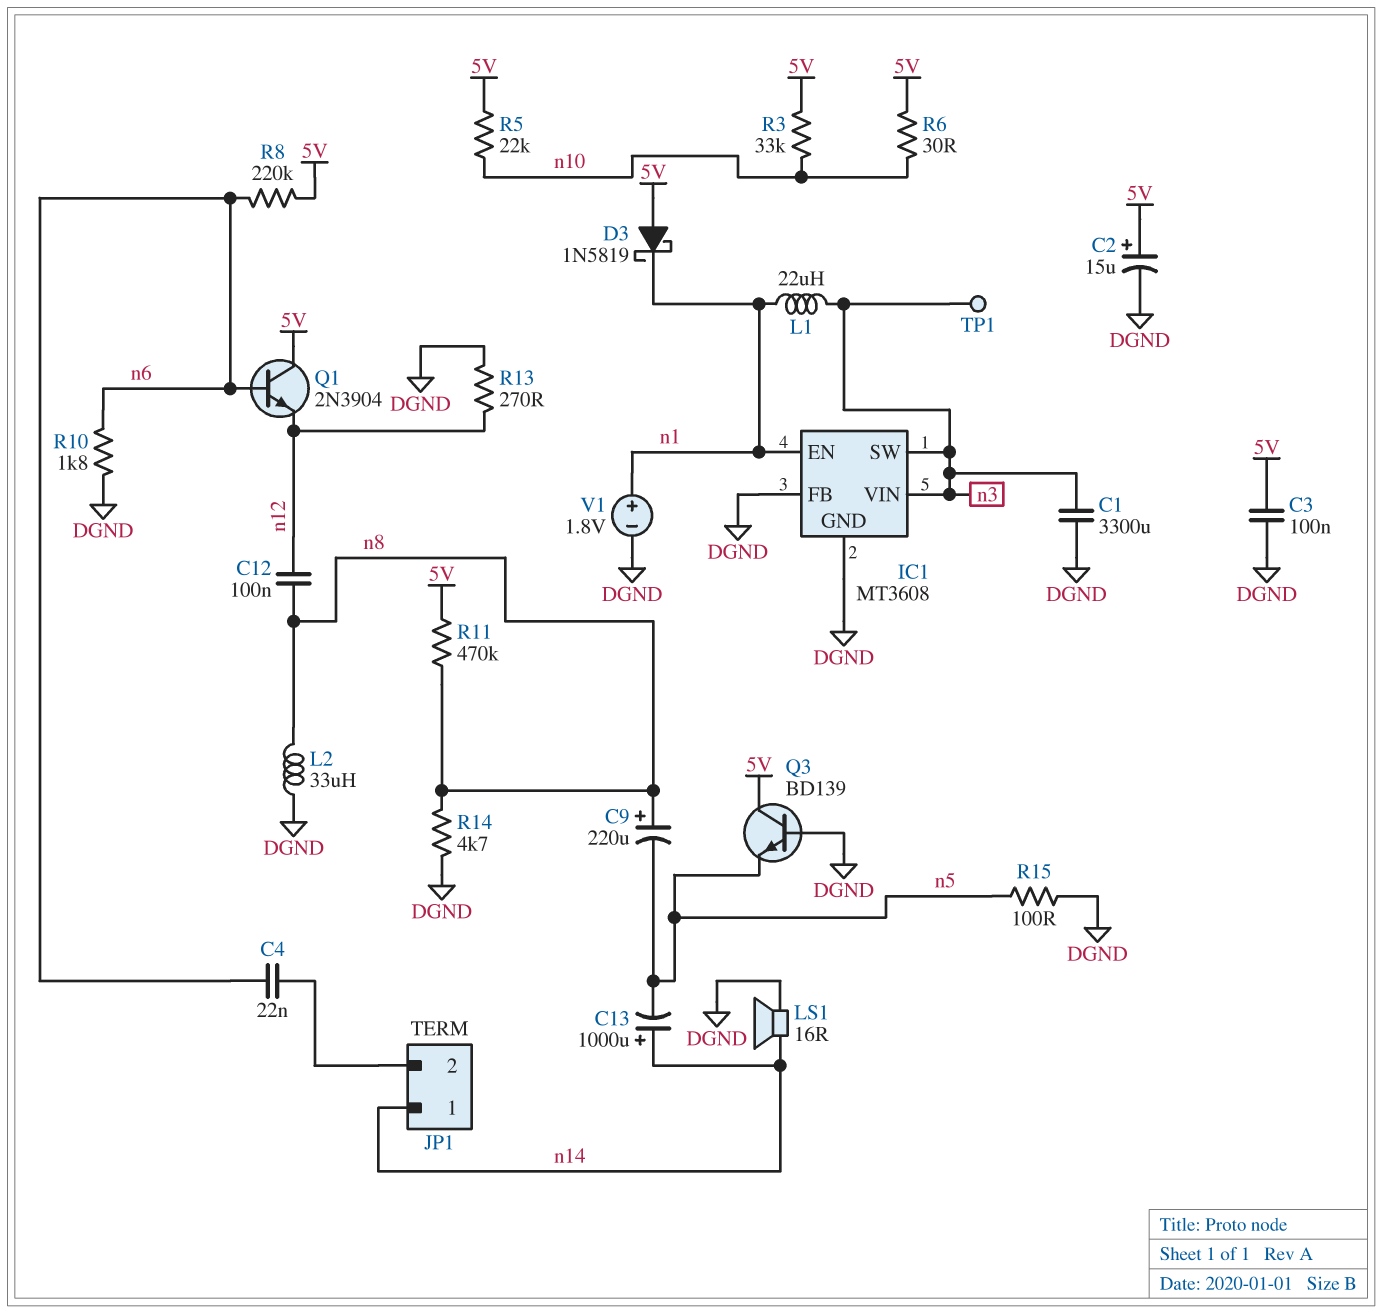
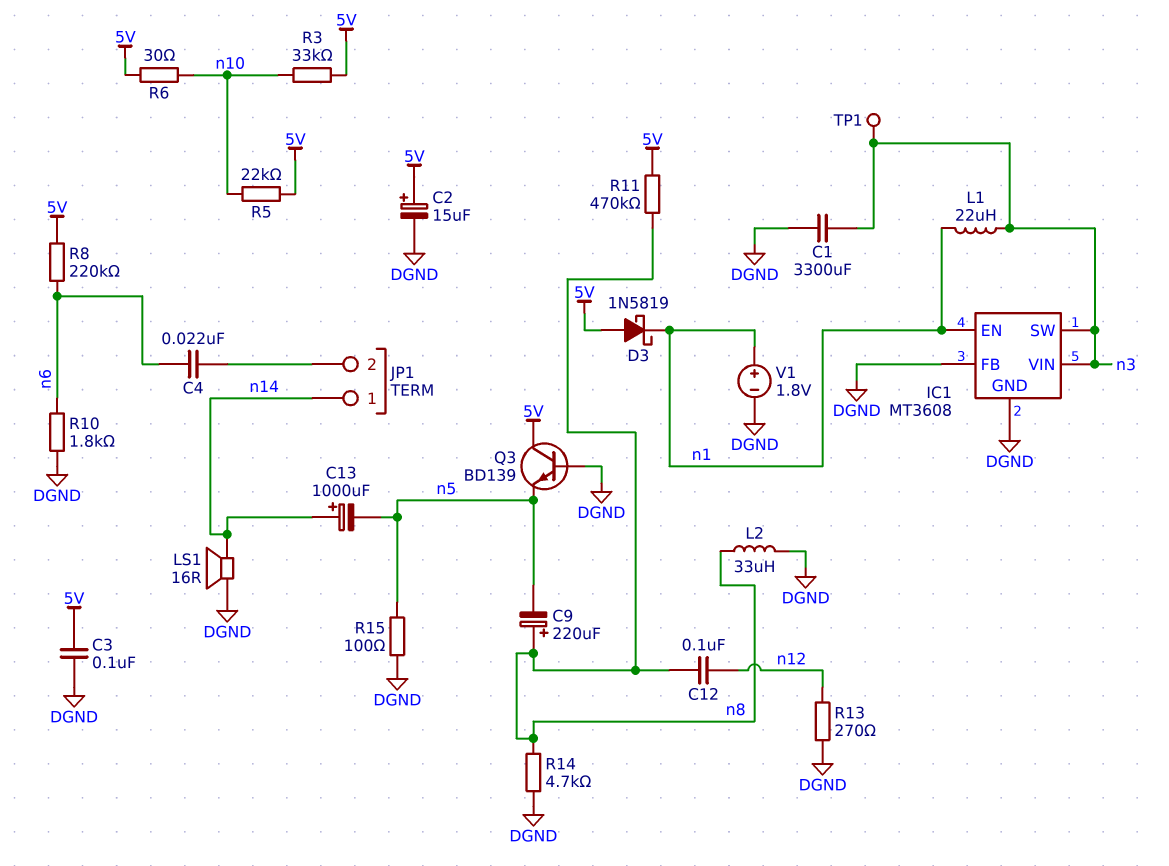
Q1: NPN 2N3904 (B n6, C 5V, E n12) -> none

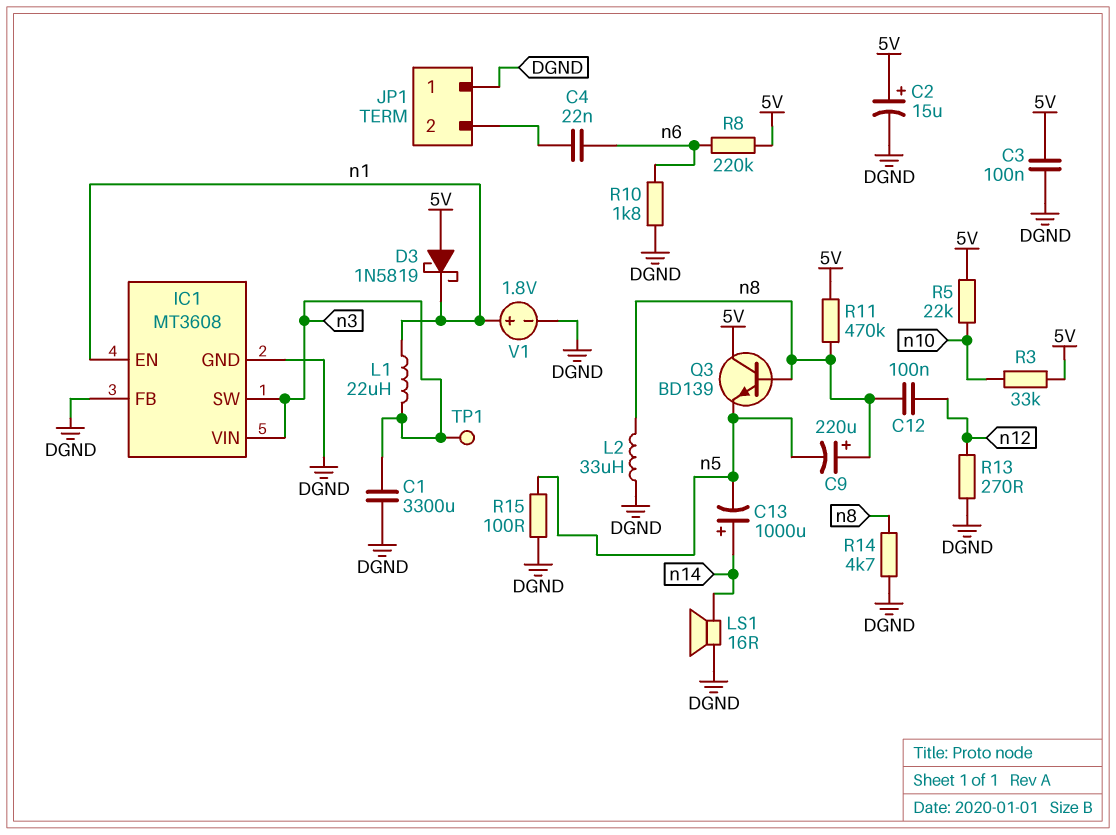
JP1 pin 1: n14 -> DGND
Q3: NPN BD139 (B DGND, C 5V, E n5) -> NPN BD139 (B n8, C 5V, E n5)
R6: 30 (5V, n10) -> none

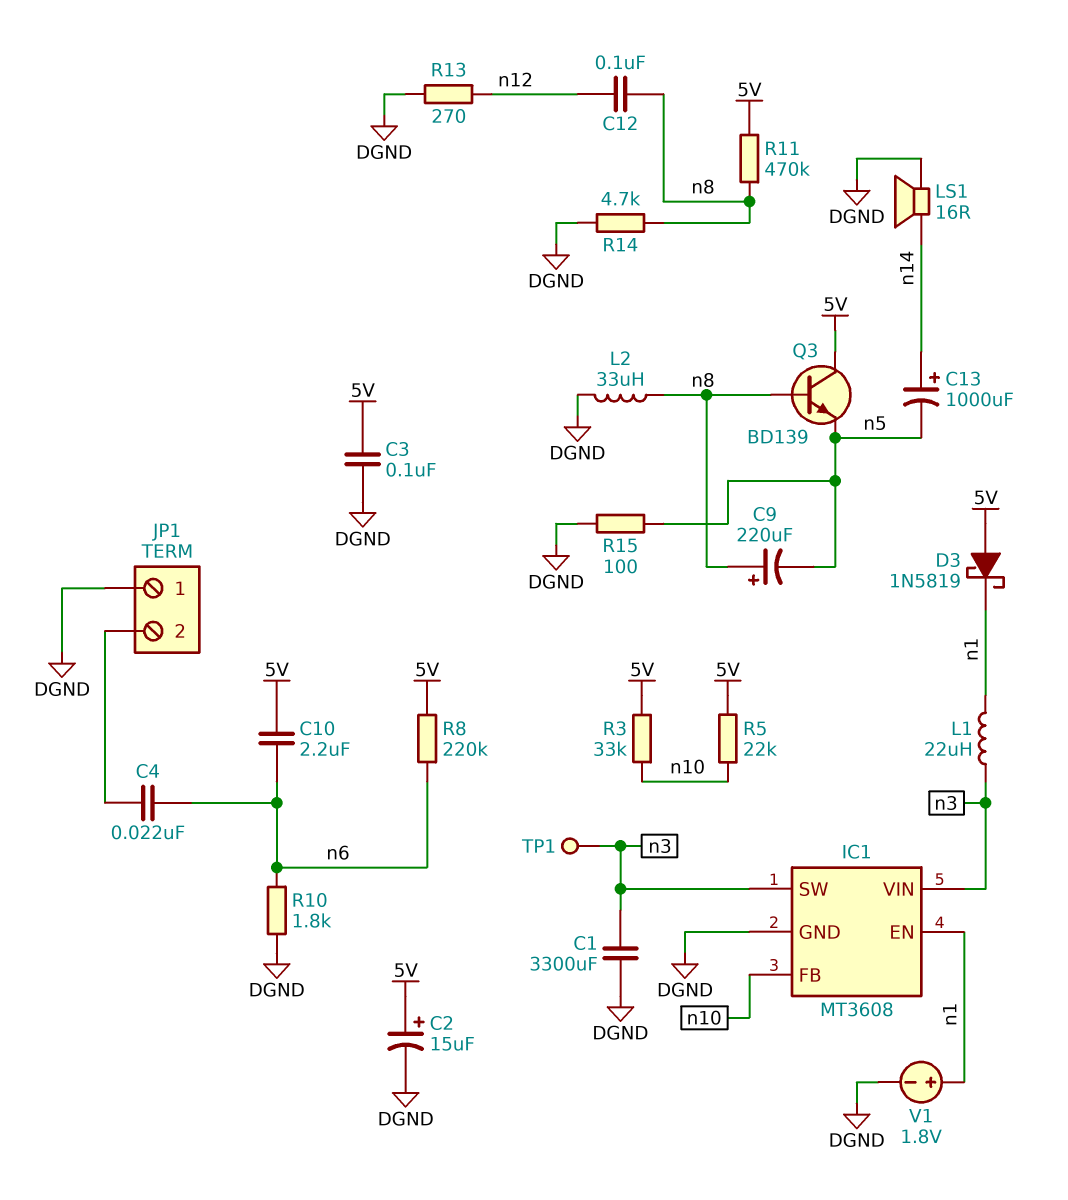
C10: none -> 2.2uF (5V, n6)
IC1 pin FB: DGND -> n10

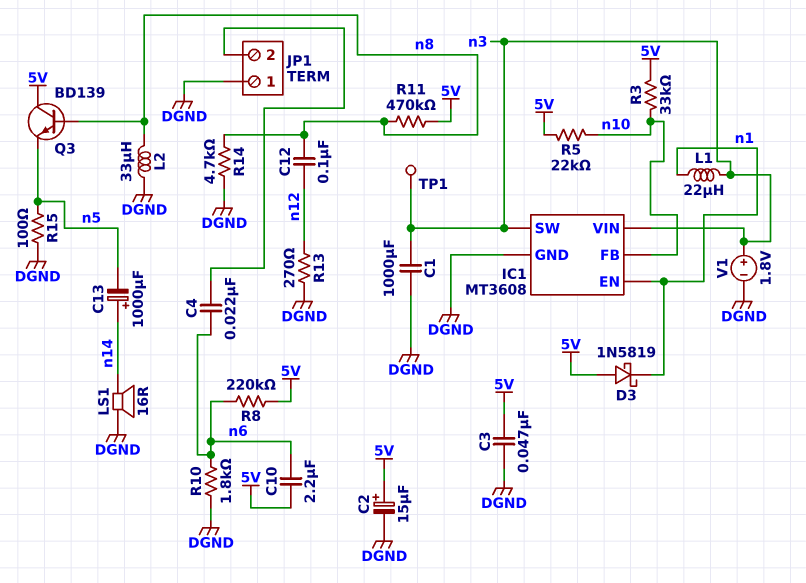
C1: 3300uF (DGND, n3) -> 1000uF (DGND, n3)
C3: 100nF (5V, DGND) -> 47nF (5V, DGND)
C9: 220uF (plus n8, minus n5) -> none
V1: 1.8V (plus n1, minus DGND) -> 1.8V (plus n3, minus DGND)

